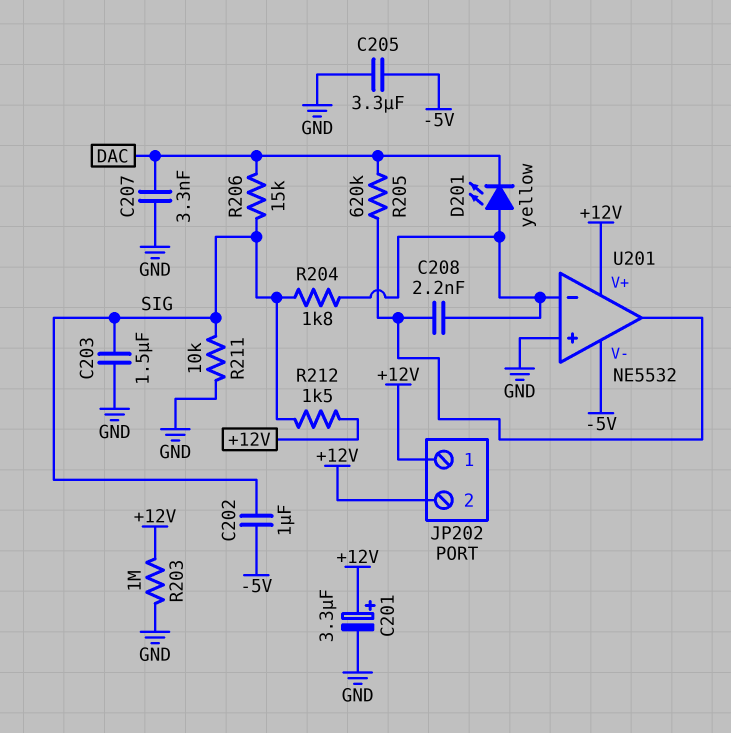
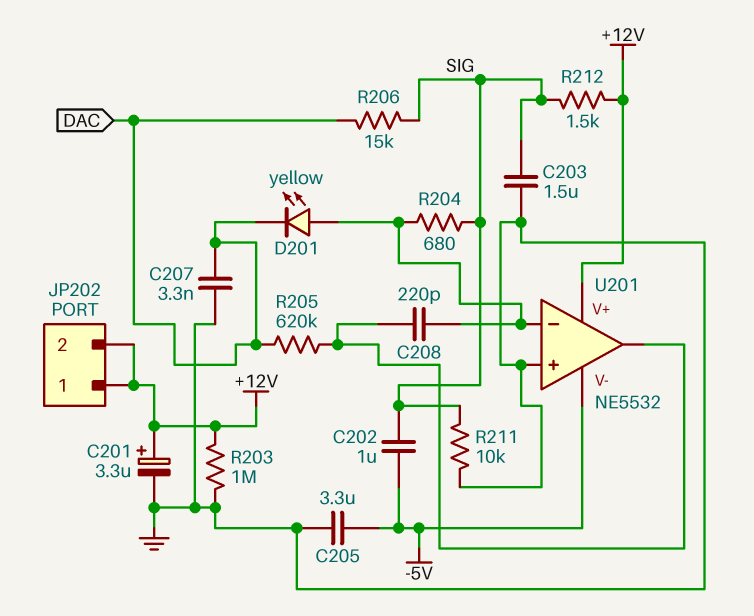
C208: 2.2nF (U201/in-, U201/out) -> 220pF (U201/in-, U201/out)
R204: 1.8k (SIG, U201/in-) -> 680 (SIG, U201/in-)

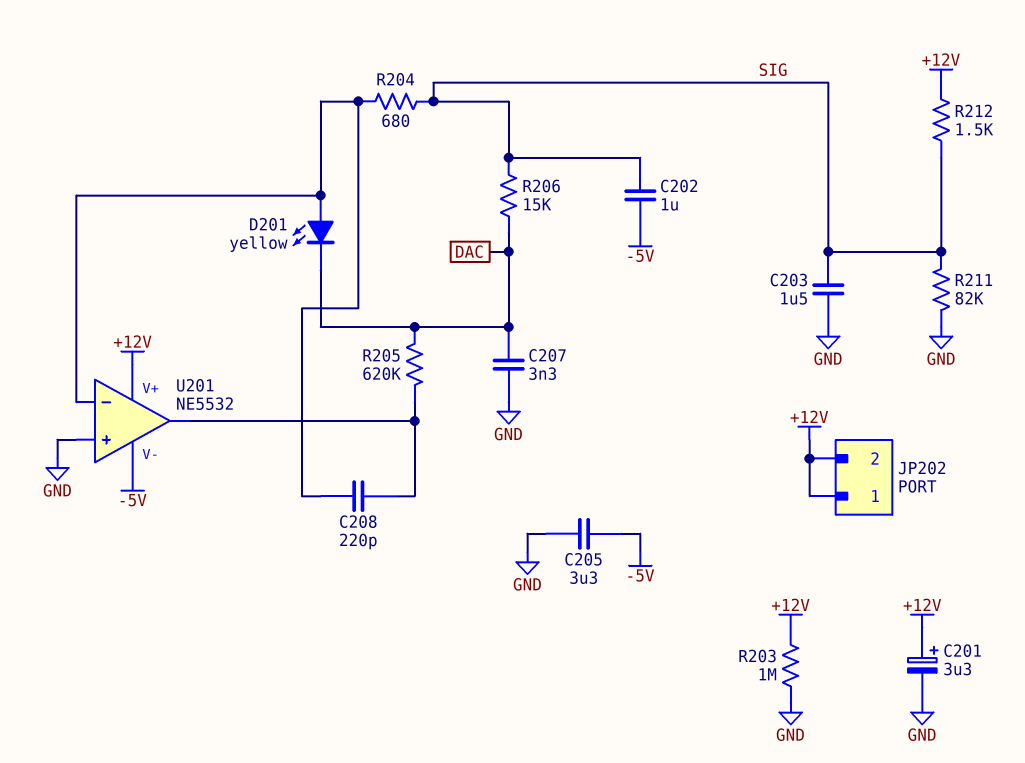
R211: 10k (GND, SIG) -> 82k (GND, SIG)

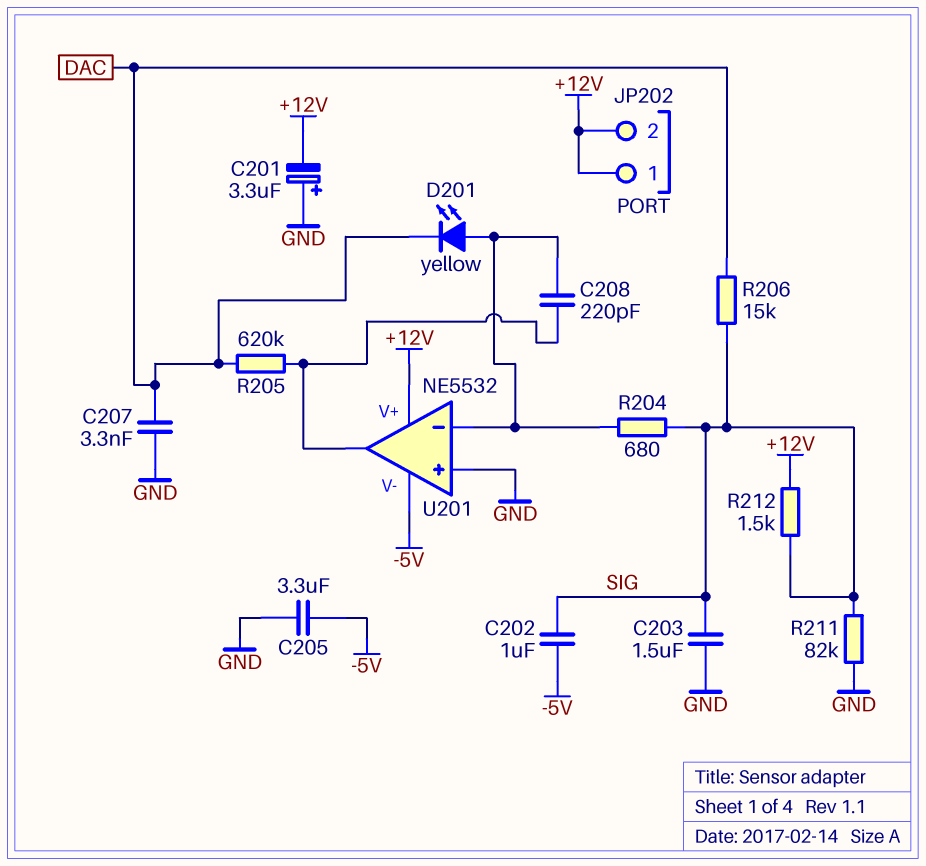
C201: 3.3uF (plus +12V, minus GND) -> 3.3uF (plus GND, minus +12V)
R203: 1M (+12V, GND) -> none

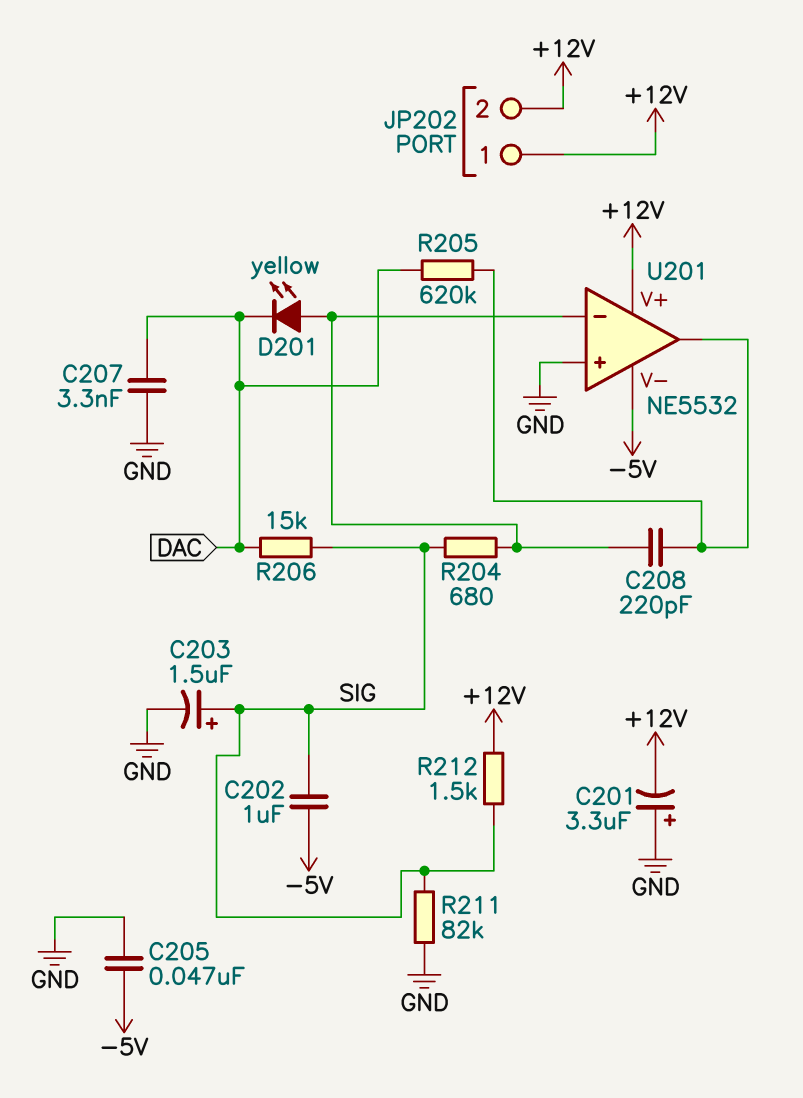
C203: 1.5uF (GND, SIG) -> 1.5uF (plus SIG, minus GND)
C205: 3.3uF (-5V, GND) -> 47nF (-5V, GND)

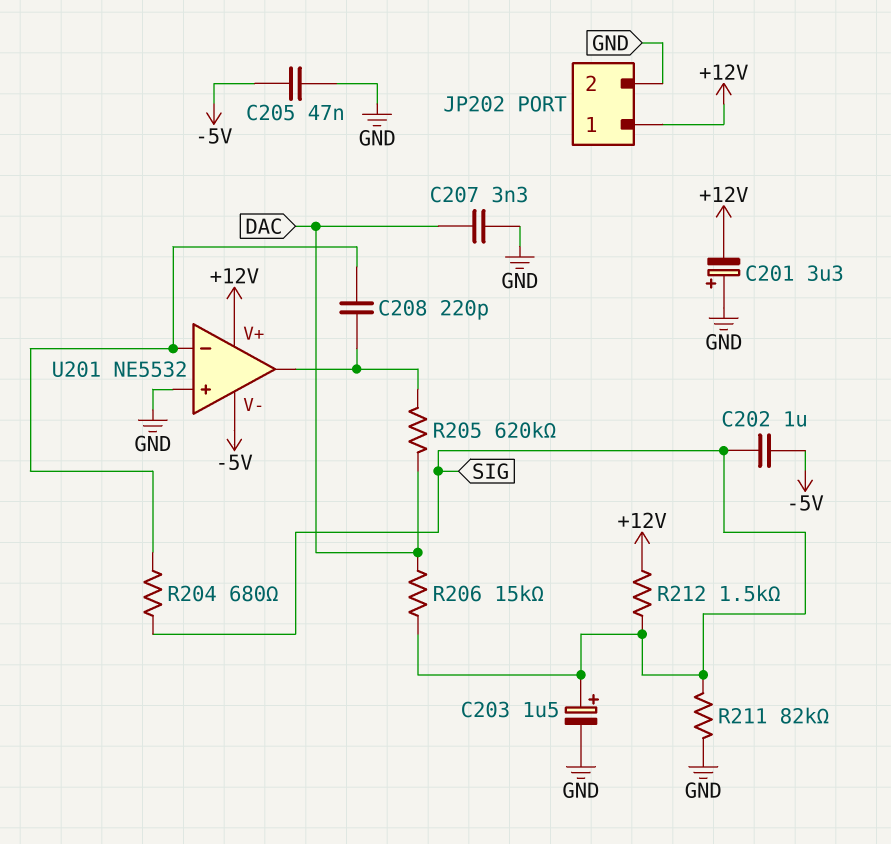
D201: LED yellow (A U201/in-, K DAC) -> none
JP202 pin 2: +12V -> GND

